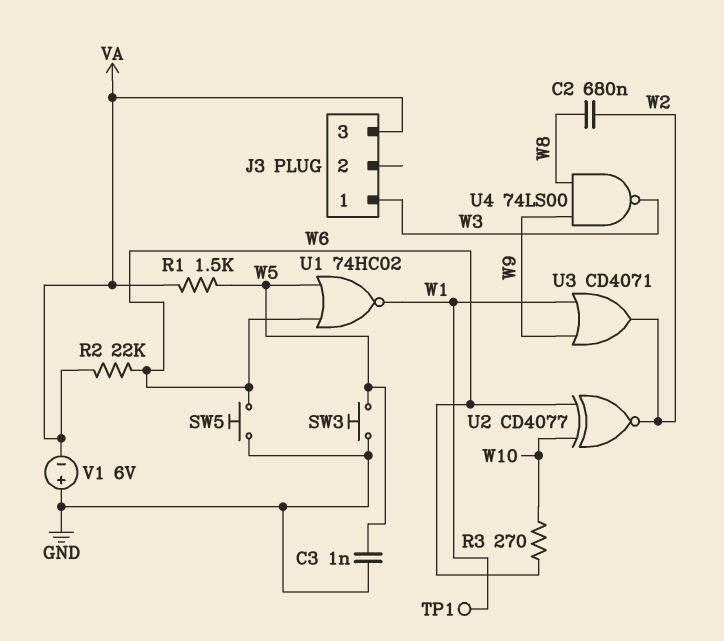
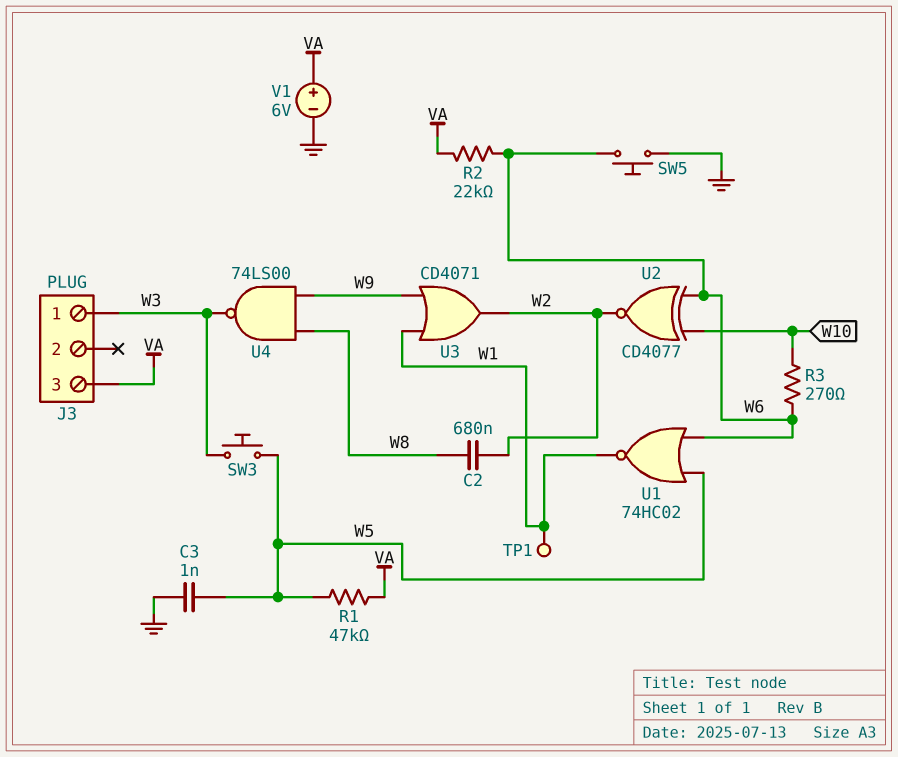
R1: 1.5k (VA, W5) -> 47k (VA, W5)
SW3: button (GND, W5) -> button (W3, W5)
V1: 6V (plus GND, minus VA) -> 6V (plus VA, minus GND)

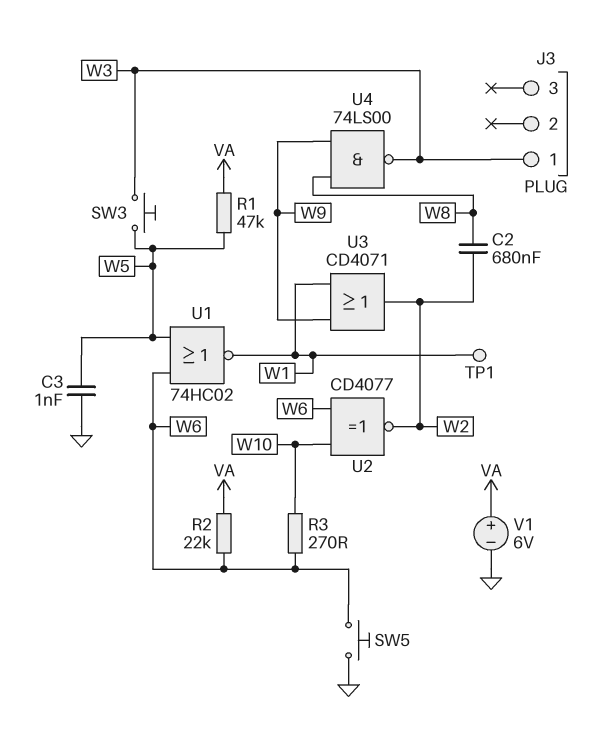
J3 pin 3: VA -> none

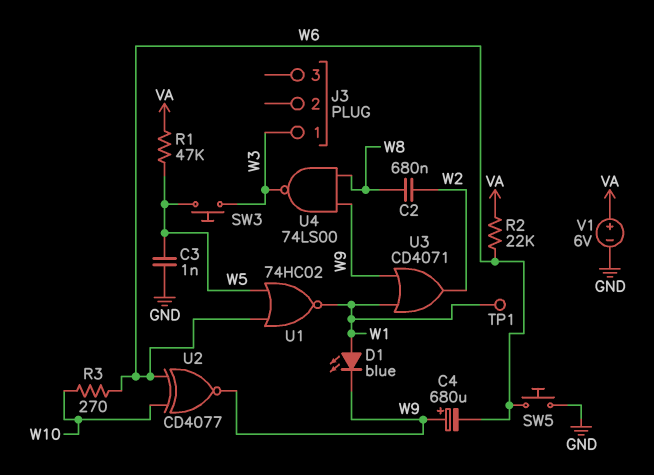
C4: none -> 680uF (plus W9, minus W6)
D1: none -> LED blue (A W1, K W9)
U2: XNOR CD4077 (in W6, in W10, out W2) -> XNOR CD4077 (in W6, in W10, out W9)

